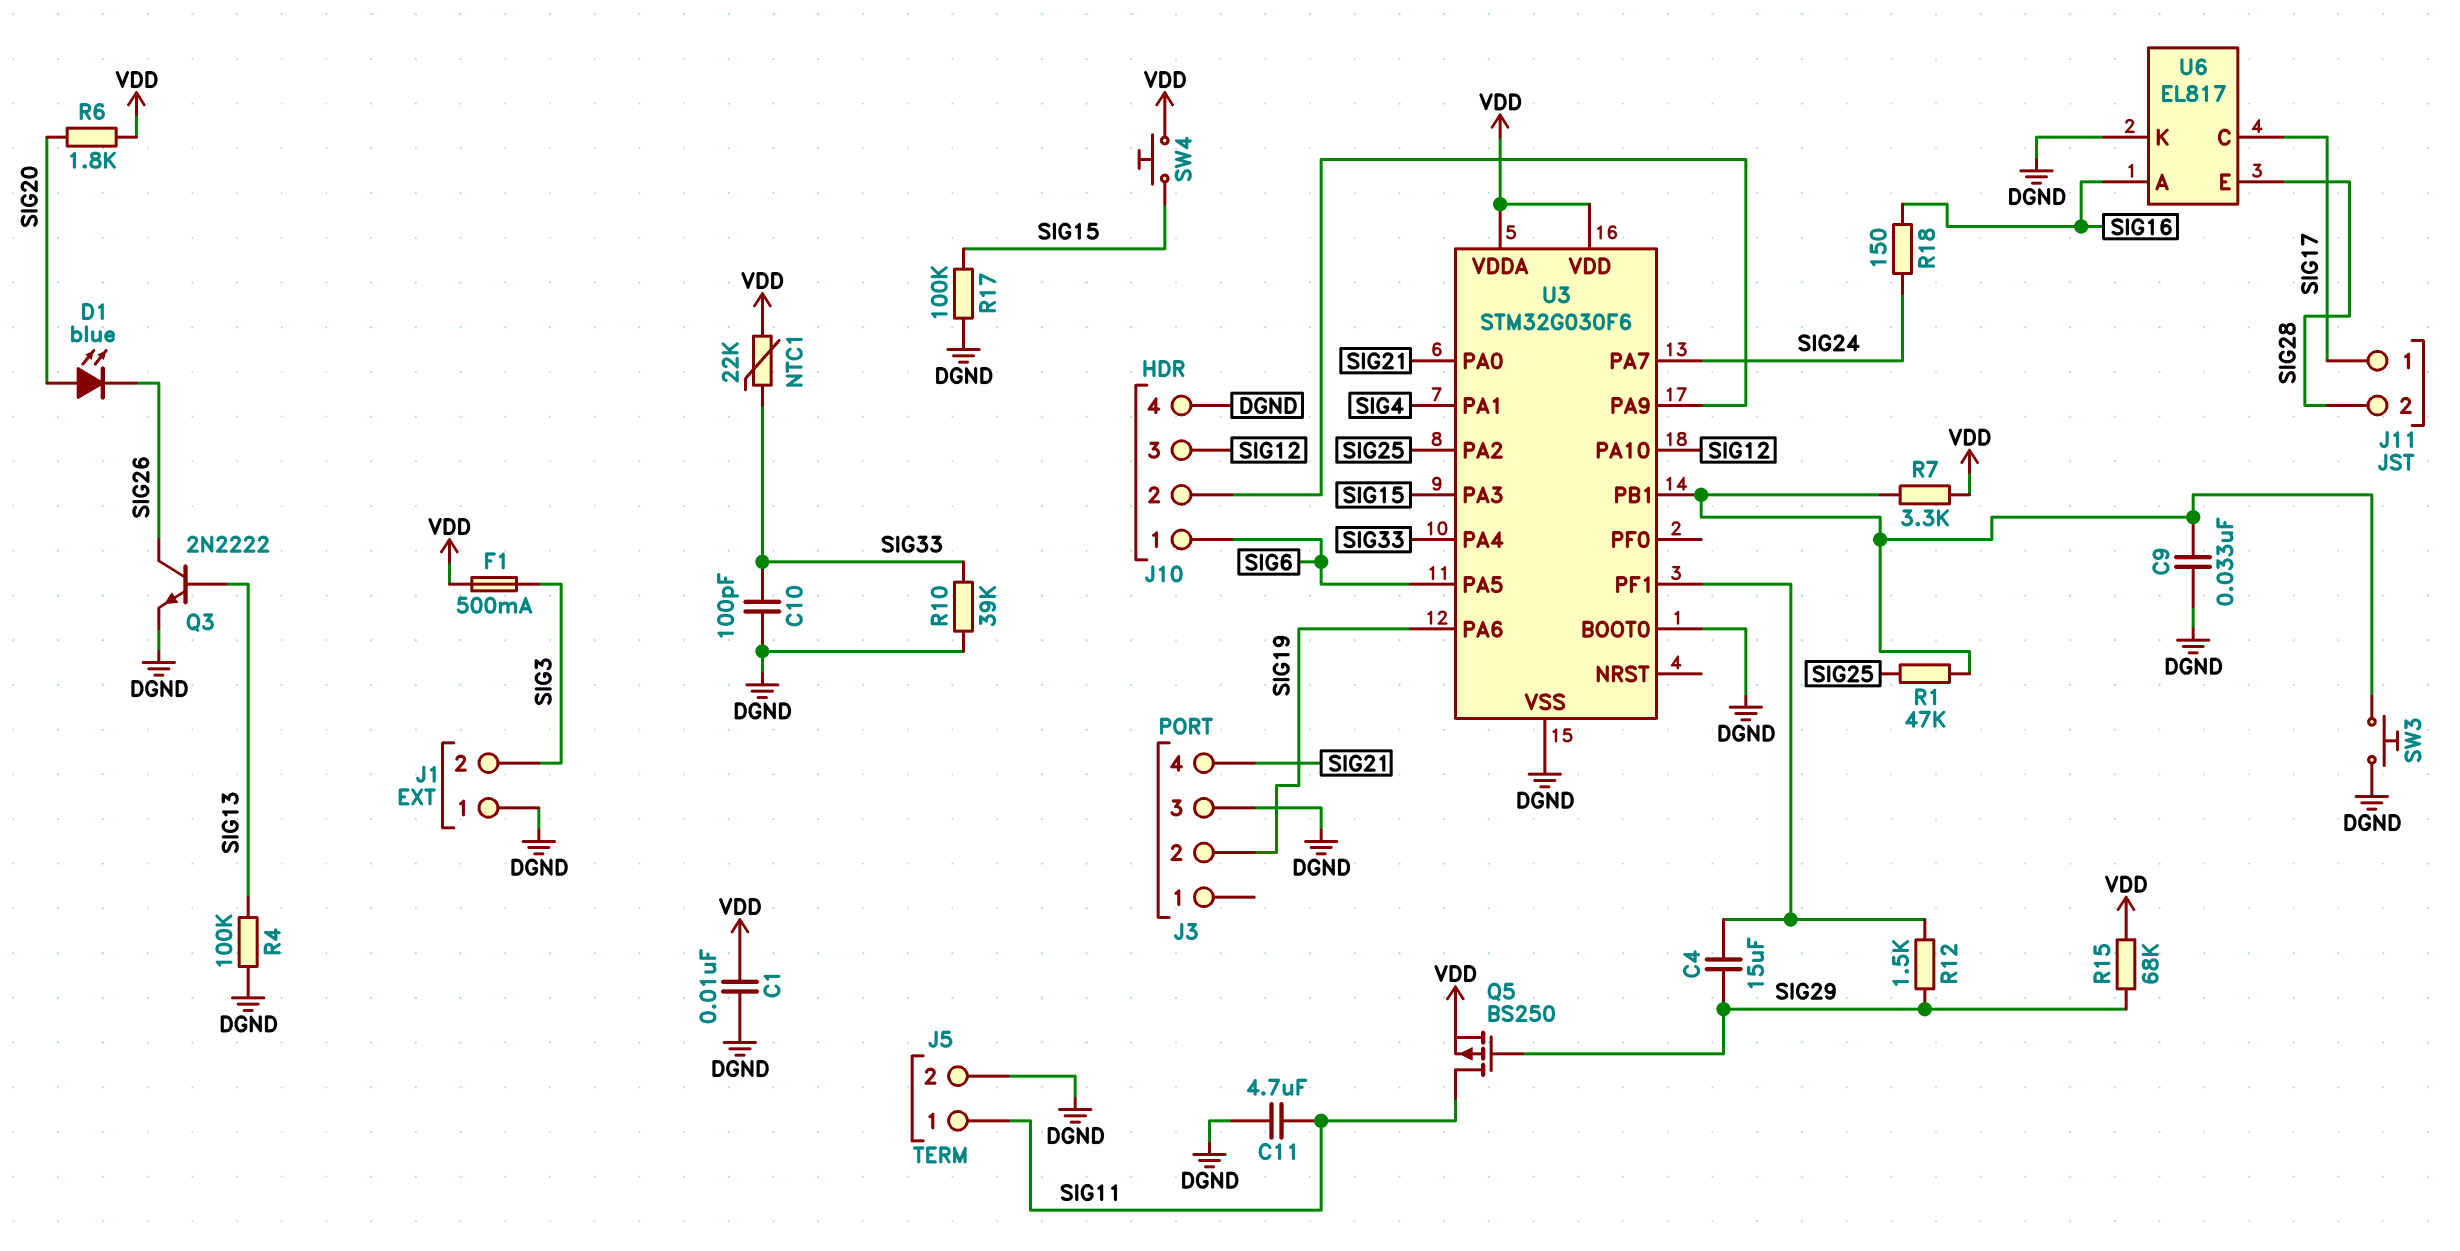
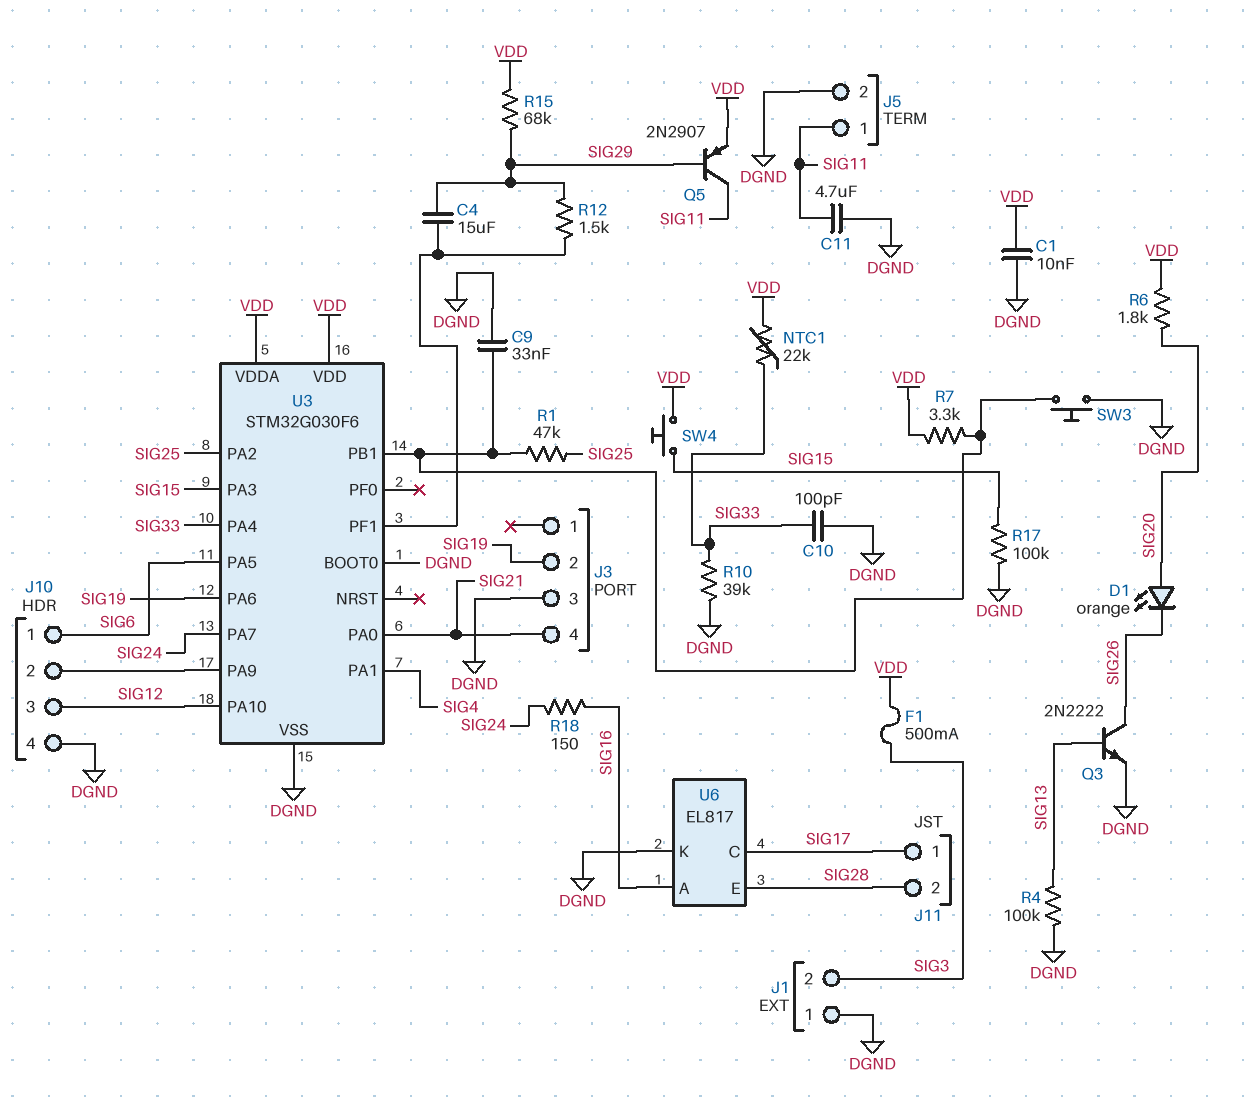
D1: LED blue (A SIG20, K SIG26) -> LED orange (A SIG20, K SIG26)
Q5: PMOS BS250 (G SIG29, D SIG11, S VDD) -> PNP 2N2907 (B SIG29, C SIG11, E VDD)

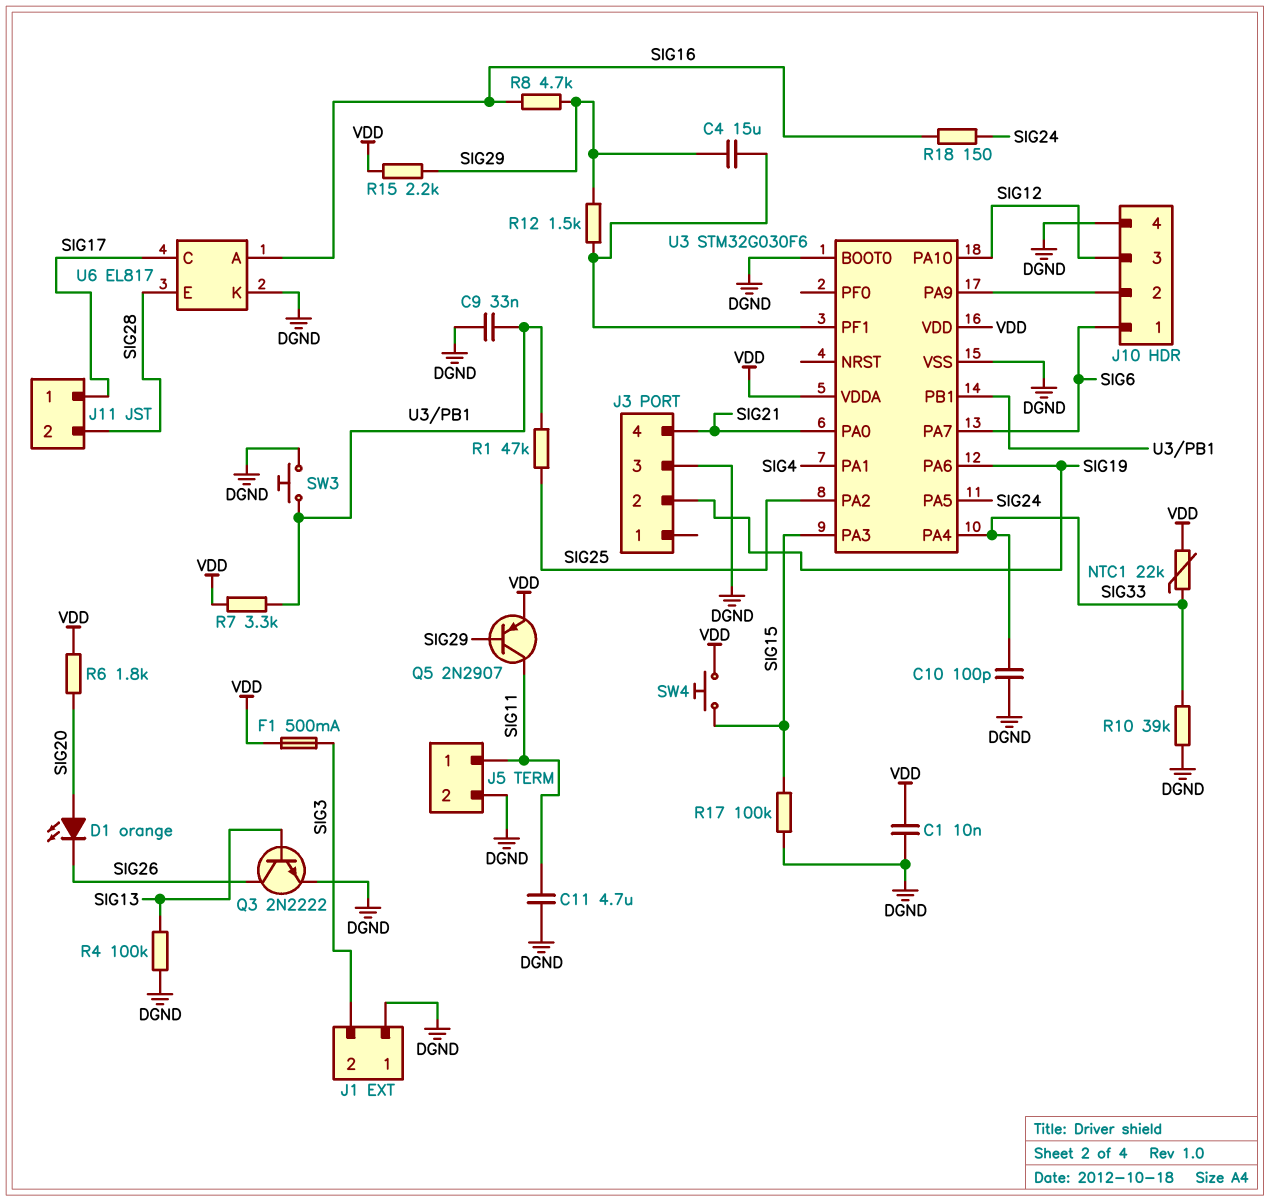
R8: none -> 4.7k (SIG16, SIG29)
R15: 68k (SIG29, VDD) -> 2.2k (SIG29, VDD)
U3 pin PA5: SIG6 -> SIG24
U3 pin PA7: SIG24 -> SIG6

